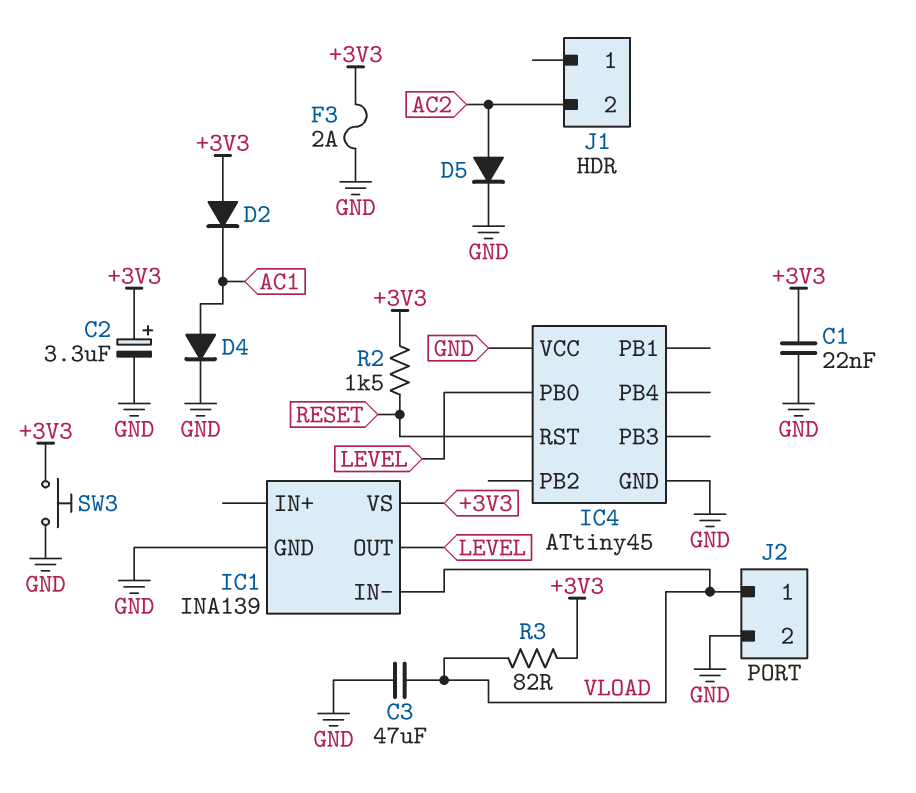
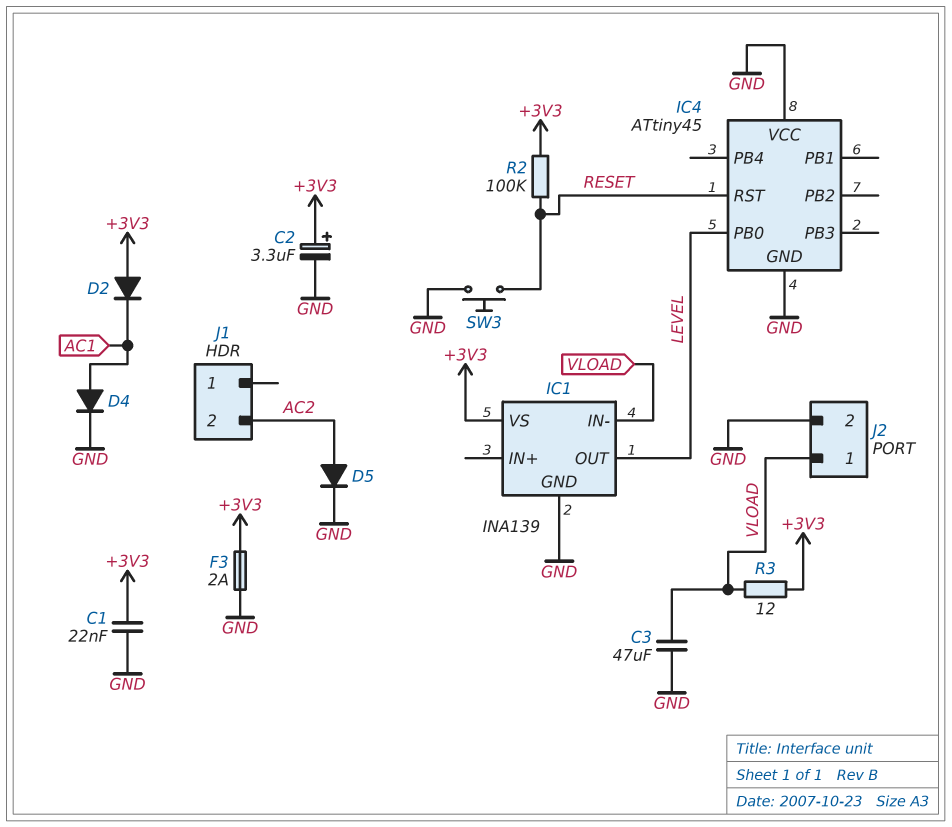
R2: 1.5k (+3V3, RESET) -> 100k (+3V3, RESET)
R3: 82 (+3V3, VLOAD) -> 12 (+3V3, VLOAD)
SW3: button (+3V3, GND) -> button (GND, RESET)

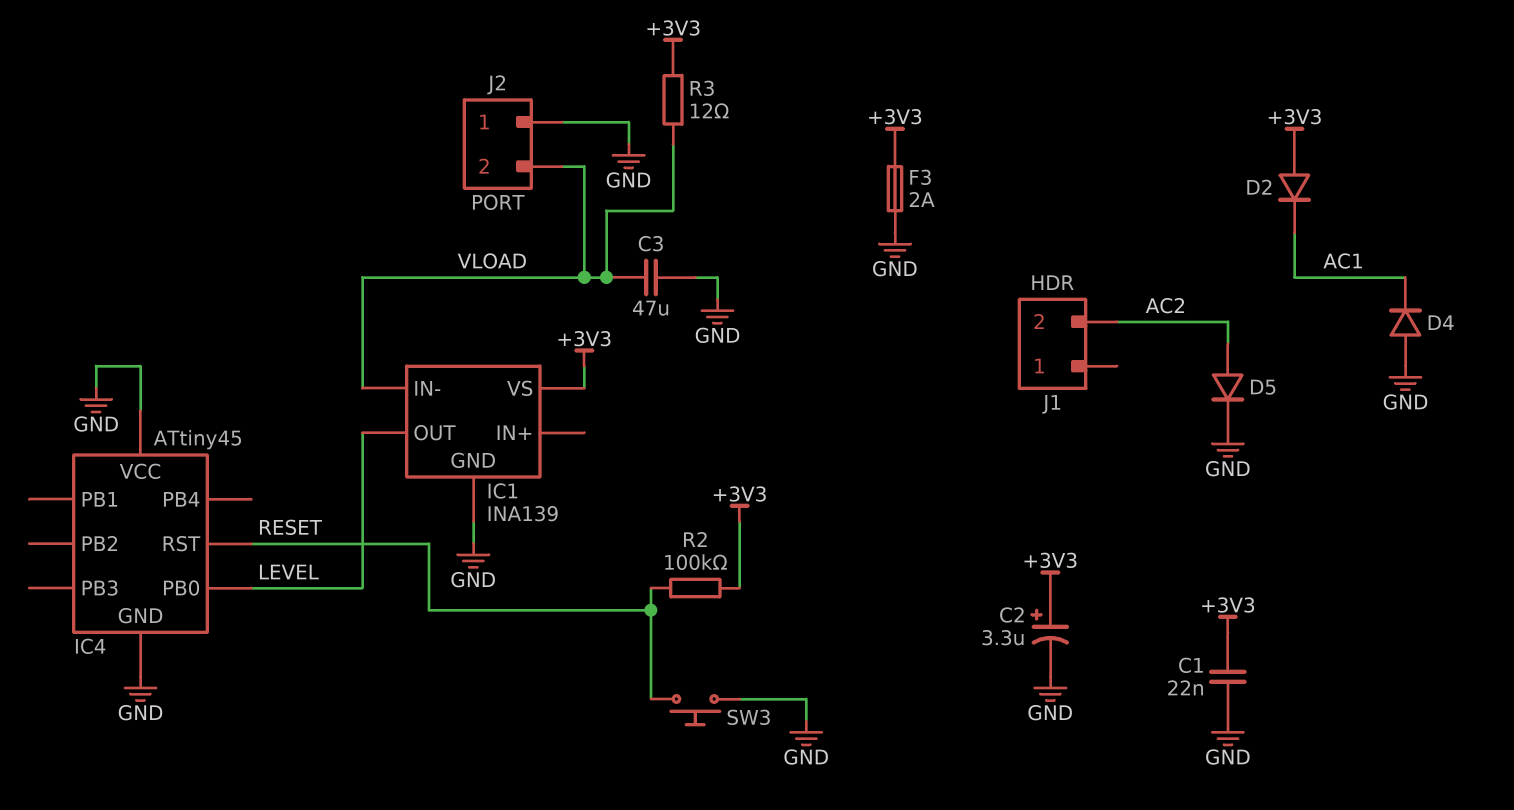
D4: diode (A AC1, K GND) -> diode (A GND, K AC1)
J2 pin 1: VLOAD -> GND
J2 pin 2: GND -> VLOAD

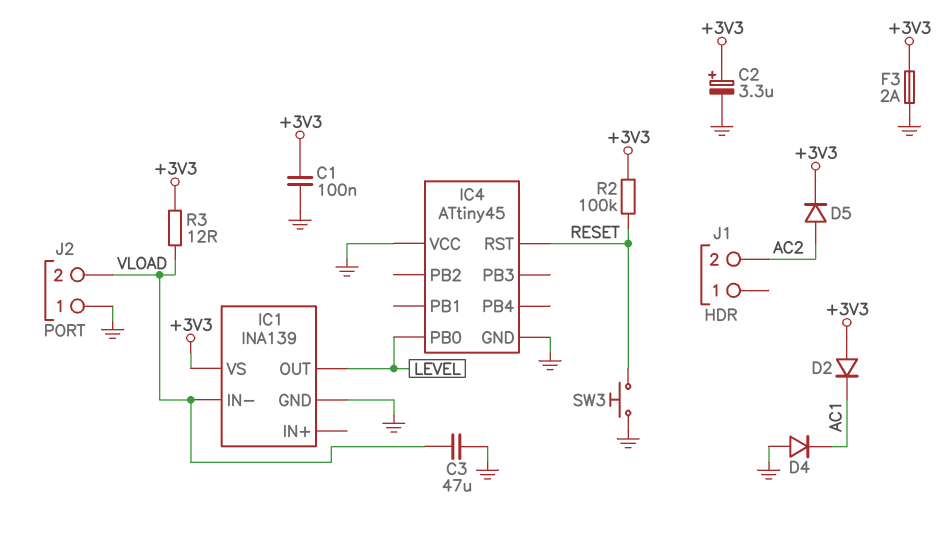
C1: 22nF (+3V3, GND) -> 100nF (+3V3, GND)
D5: diode (A AC2, K GND) -> diode (A AC2, K +3V3)

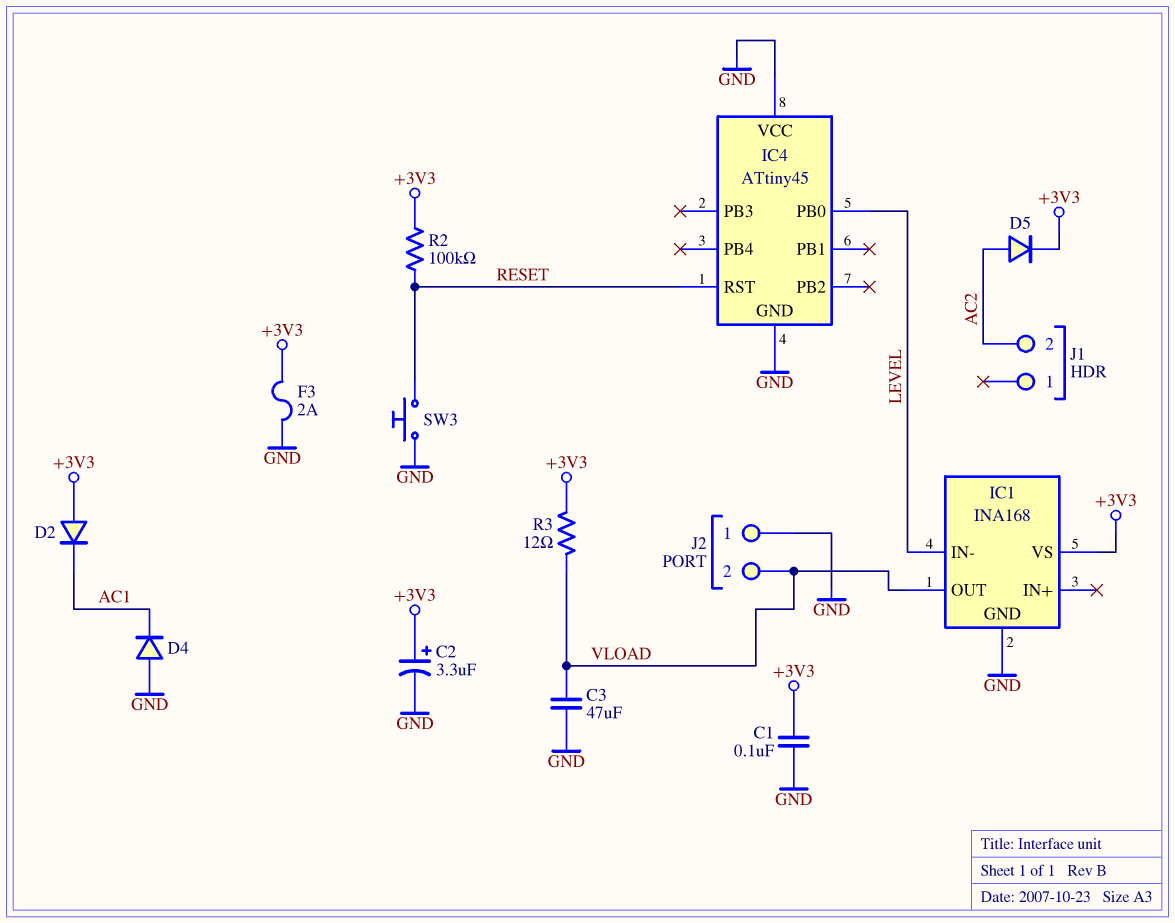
IC1: INA139 -> INA168
IC1 pin IN-: VLOAD -> LEVEL
IC1 pin OUT: LEVEL -> VLOAD

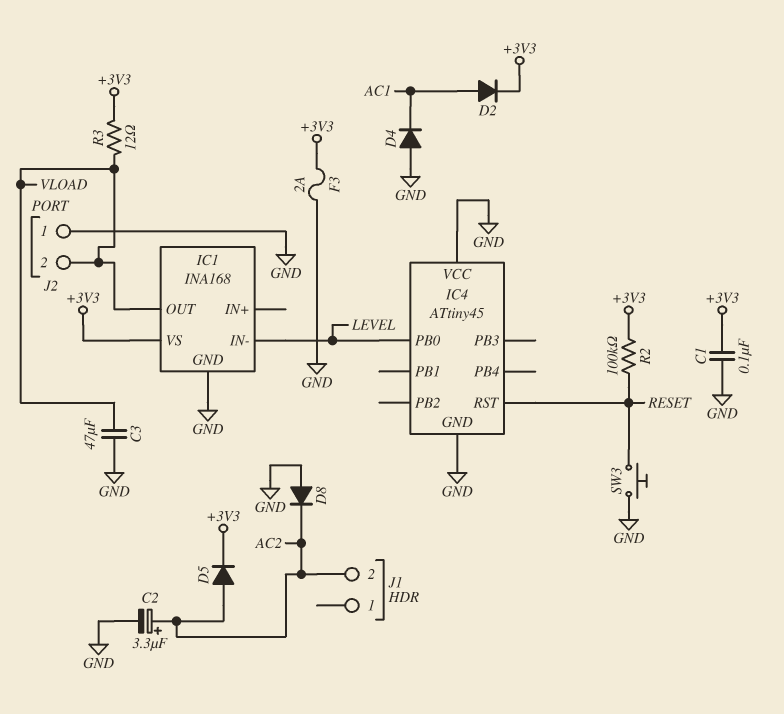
C2: 3.3uF (plus +3V3, minus GND) -> 3.3uF (plus AC2, minus GND)
D2: diode (A +3V3, K AC1) -> diode (A AC1, K +3V3)
D8: none -> diode (A GND, K AC2)

